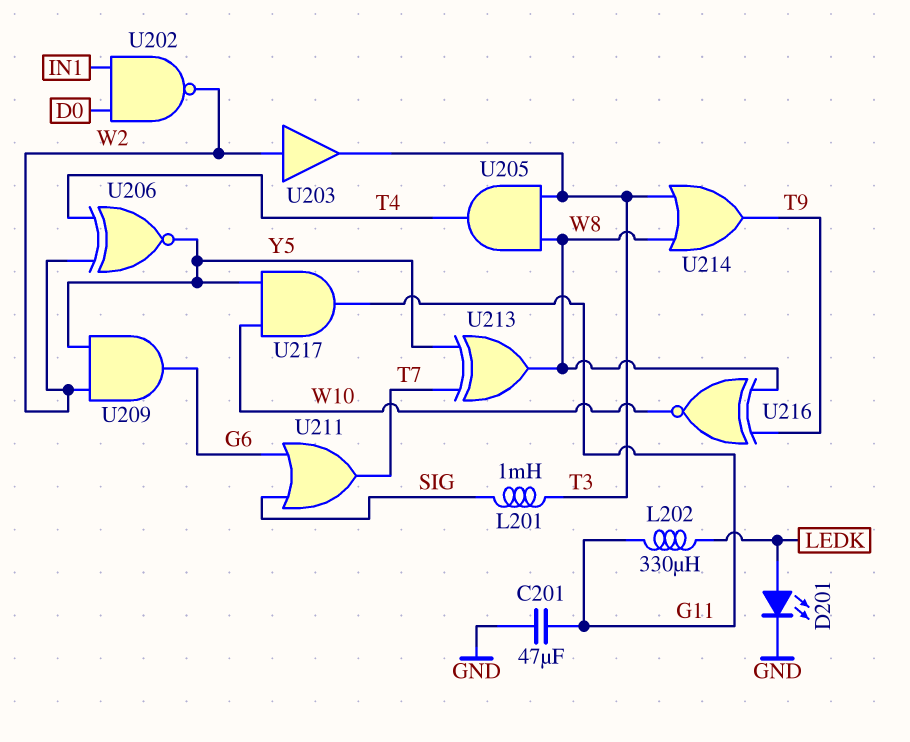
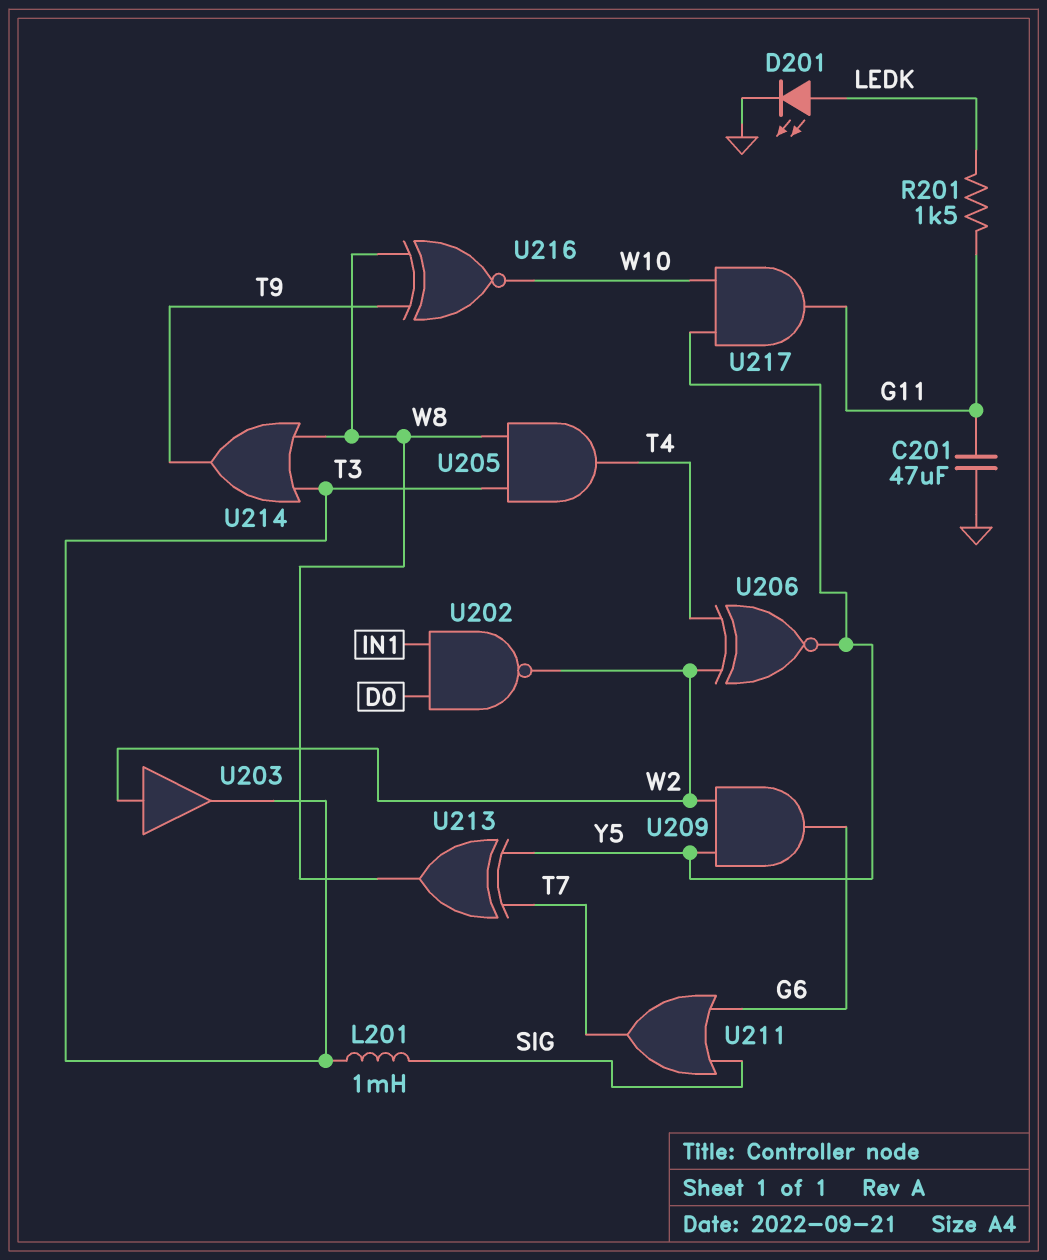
L202: 330uH (G11, LEDK) -> none
R201: none -> 1.5k (G11, LEDK)

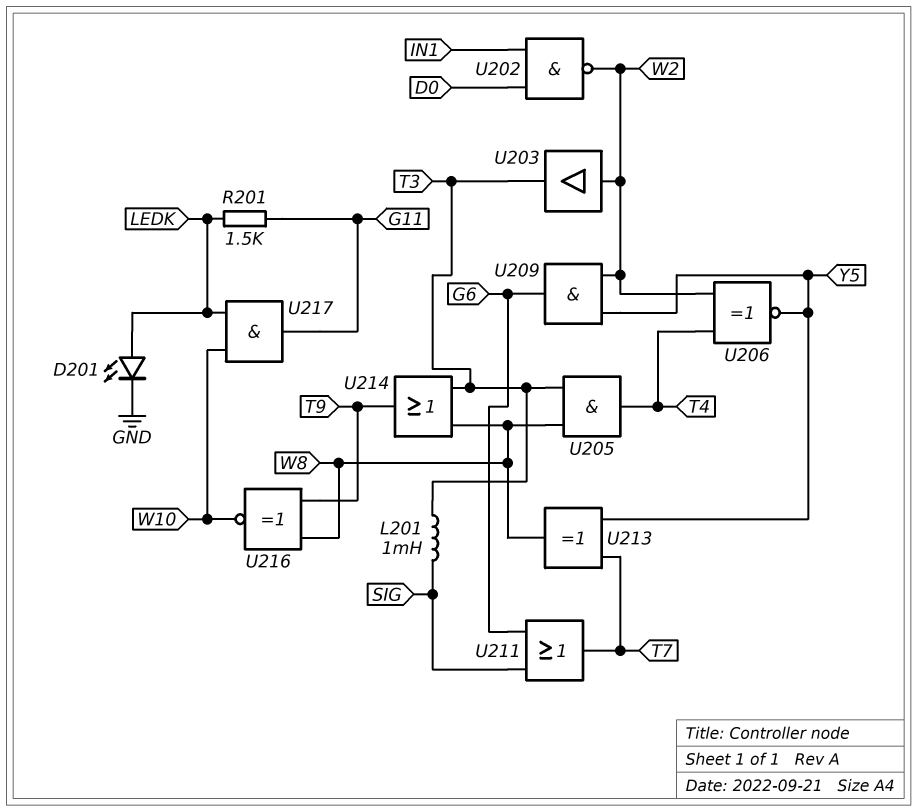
C201: 47uF (G11, GND) -> none
U217: AND (in W10, in Y5, out G11) -> AND (in LEDK, in W10, out G11)

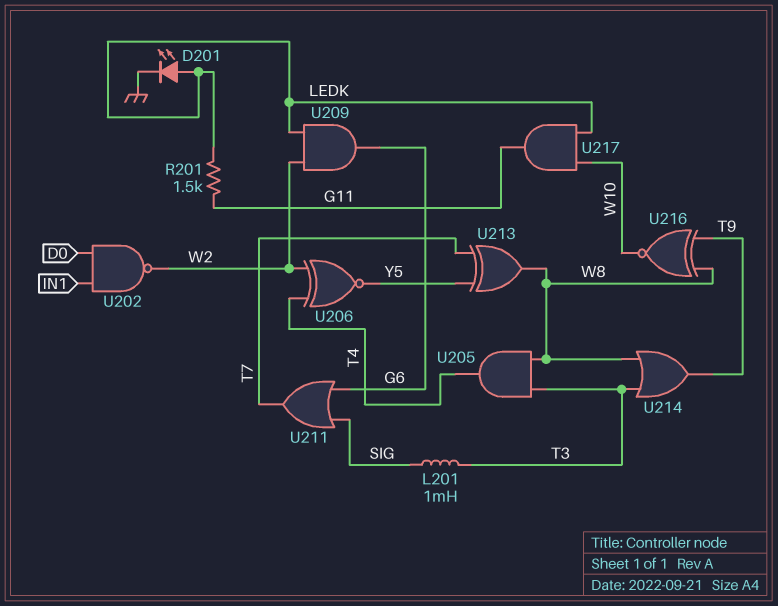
U203: buffer (in W2, out T3) -> none
U209: AND (in W2, in Y5, out G6) -> AND (in LEDK, in W2, out G6)

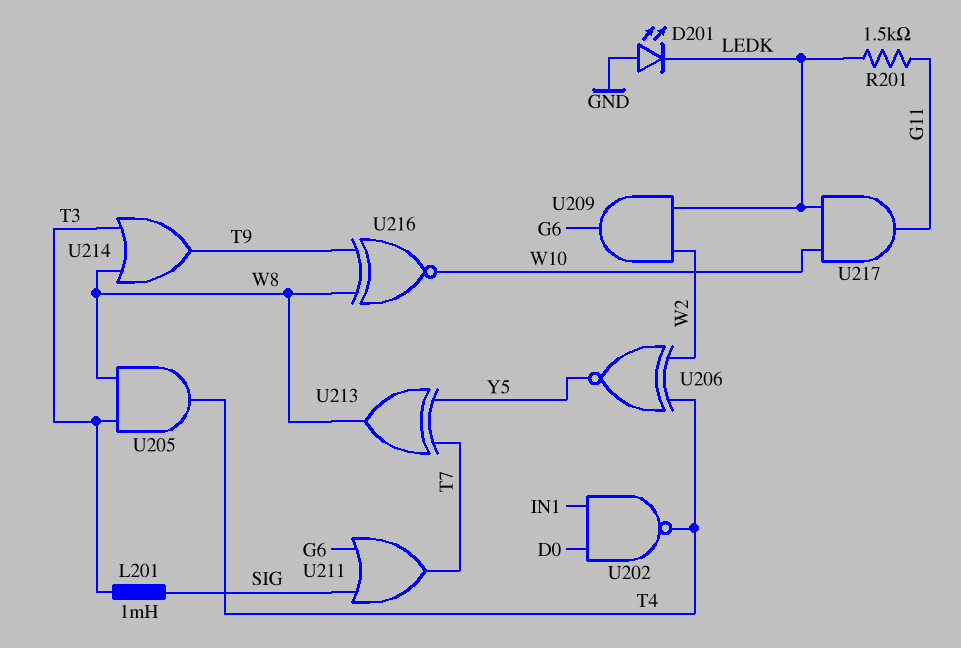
D201: LED (A LEDK, K GND) -> LED (A GND, K LEDK)
U202: NAND (in D0, in IN1, out W2) -> NAND (in D0, in IN1, out T4)

